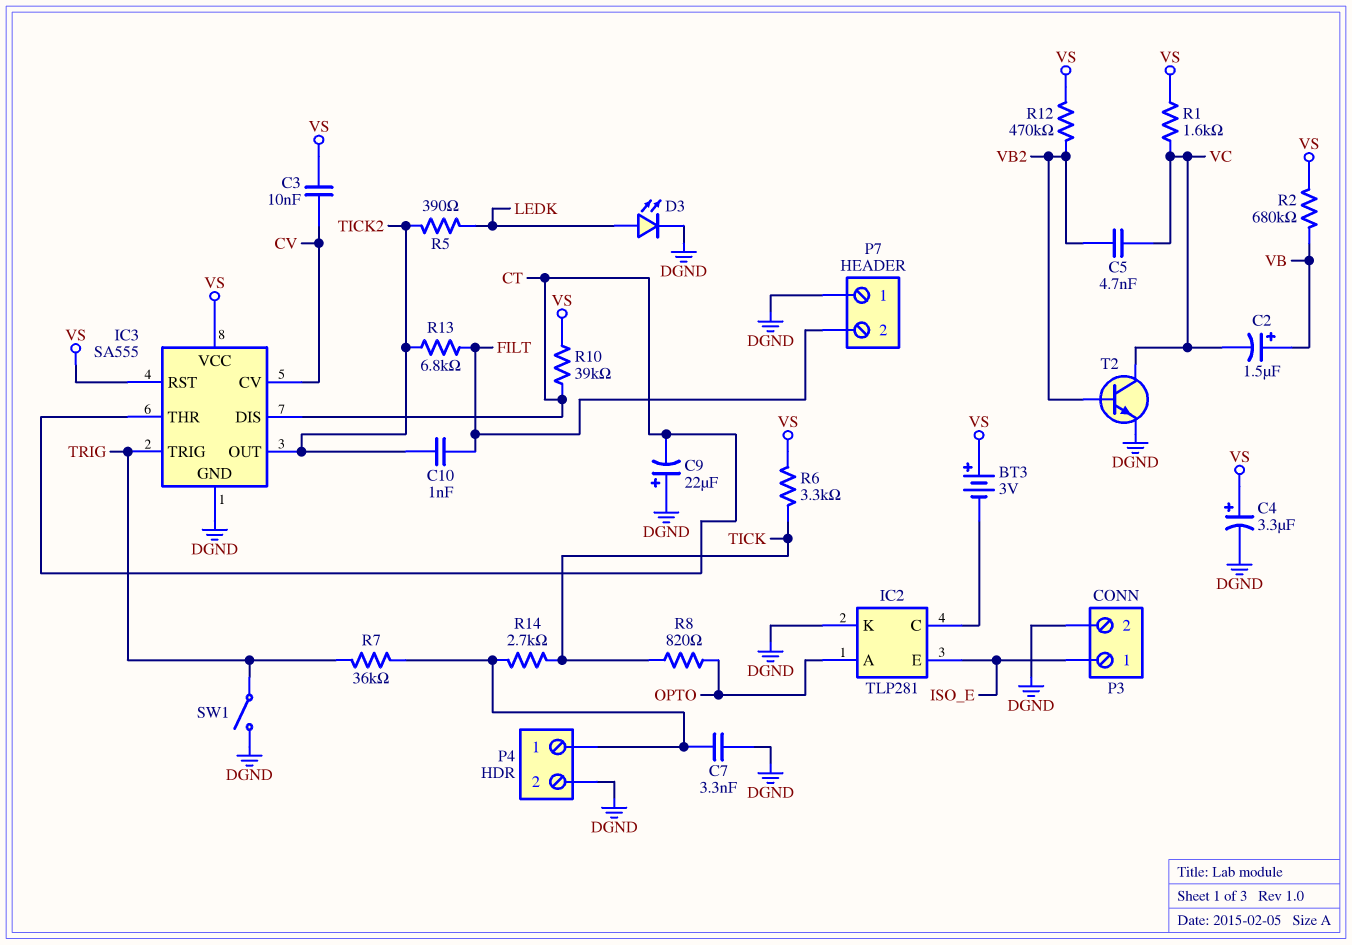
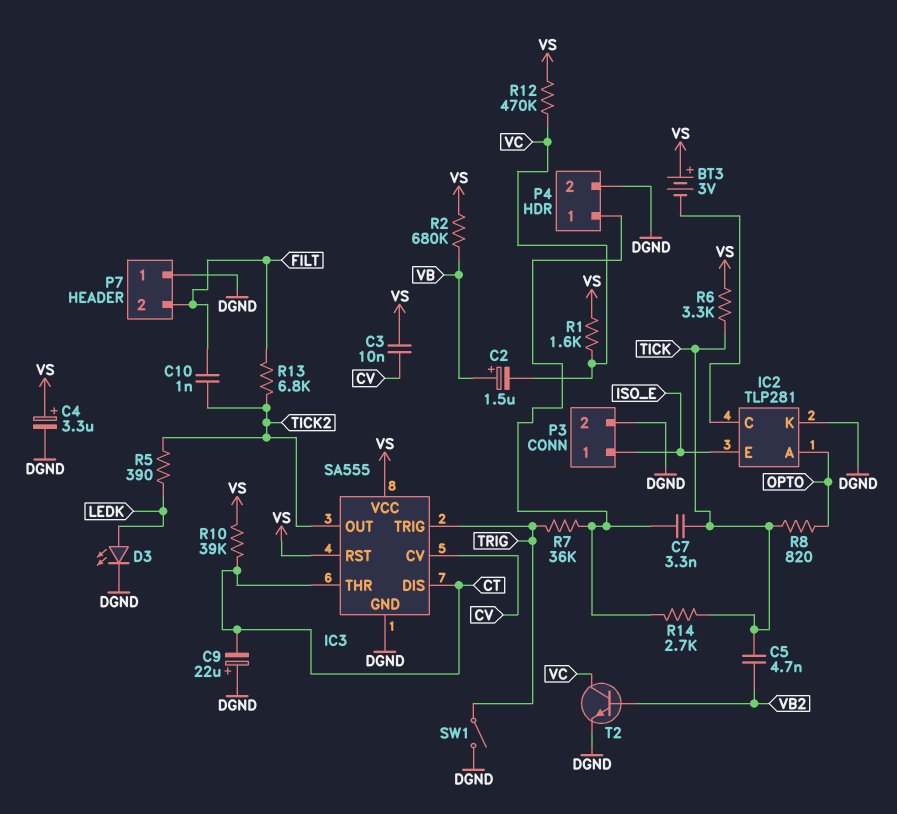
C5: 4.7nF (VB2, VC) -> 4.7nF (TICK, VB2)
C7: 3.3nF (DGND, P4/1) -> 3.3nF (P4/1, TICK)
R12: 470k (VB2, VS) -> 470k (VC, VS)

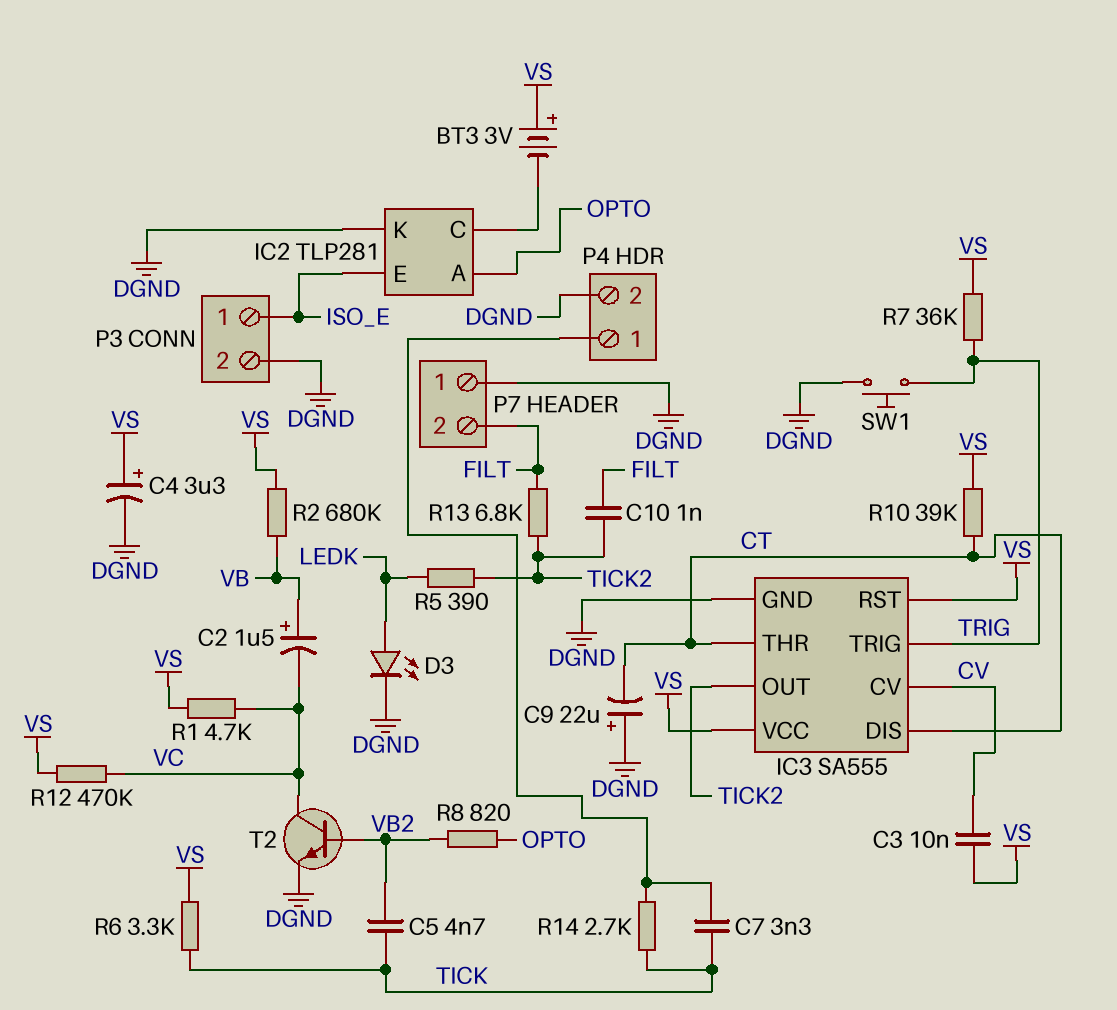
R1: 1.6k (VC, VS) -> 4.7k (VC, VS)
R7: 36k (P4/1, TRIG) -> 36k (TRIG, VS)
R8: 820 (OPTO, TICK) -> 820 (OPTO, VB2)
SW1: switch (DGND, TRIG) -> button (DGND, TRIG)

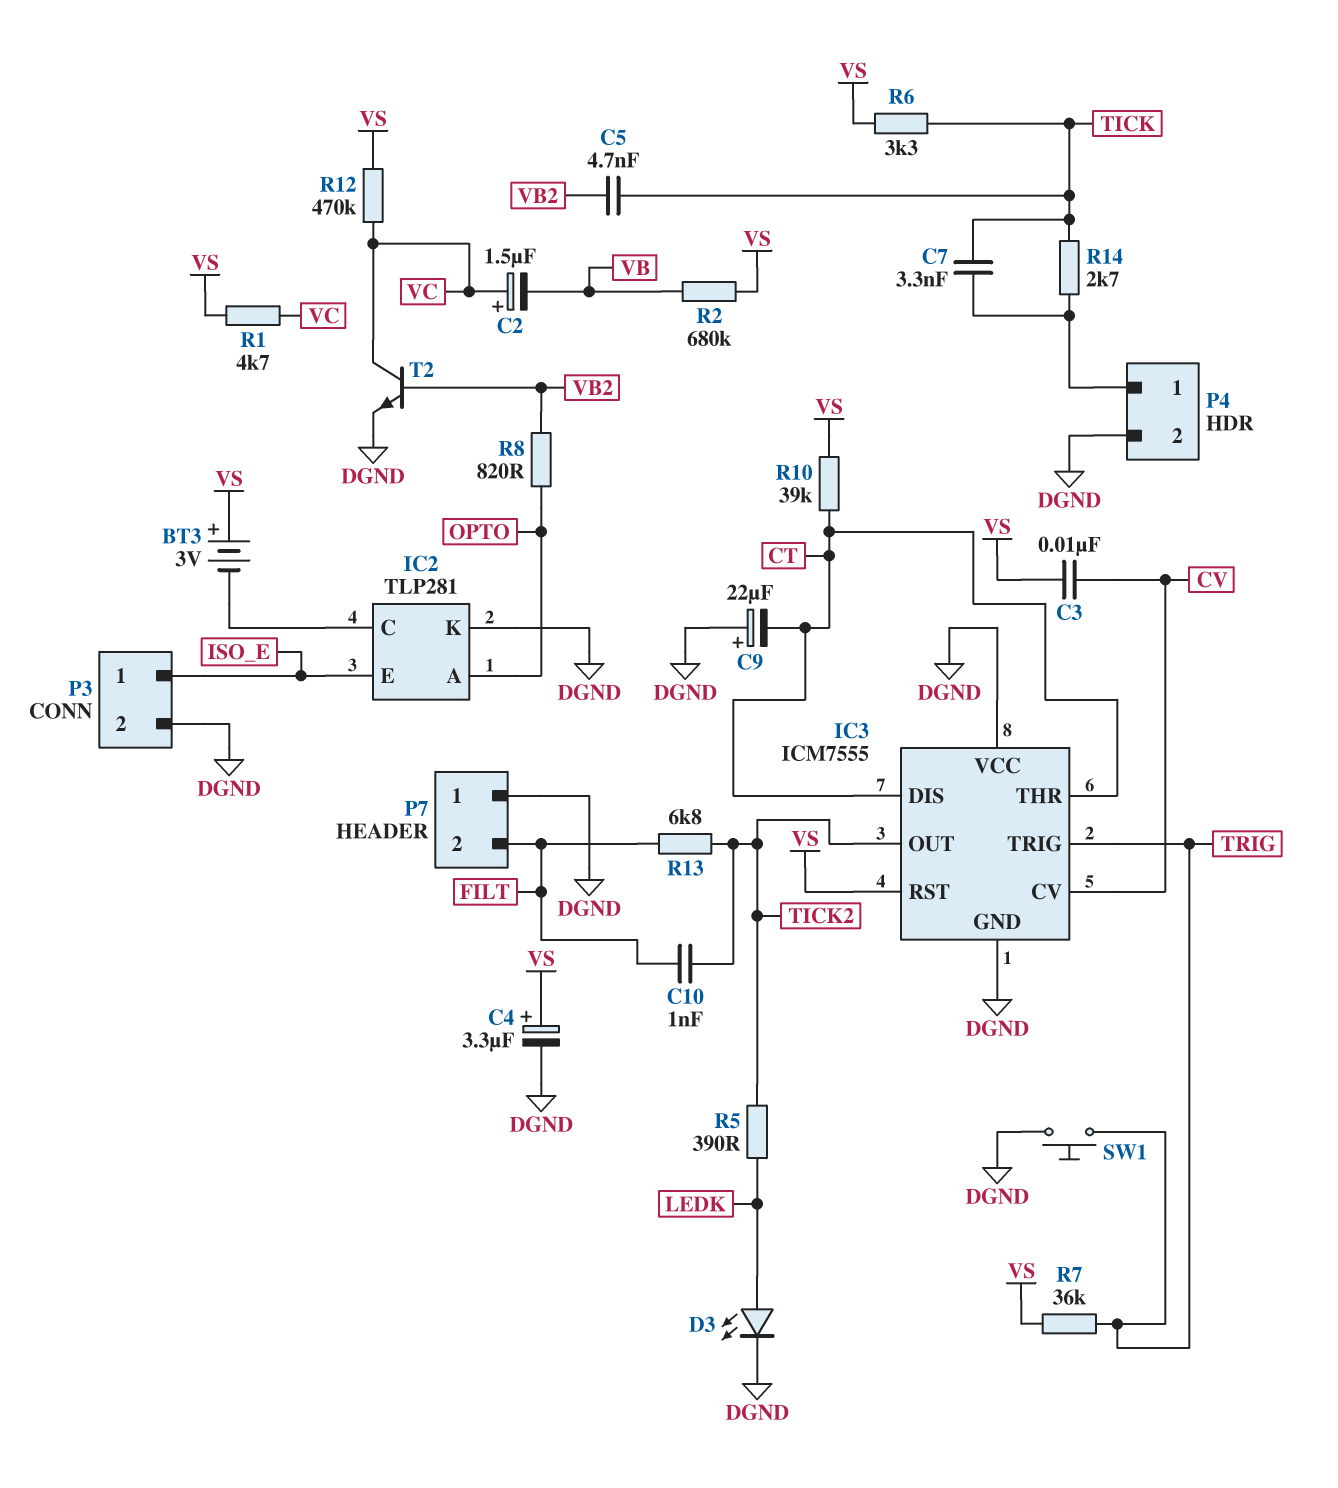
C2: 1.5uF (plus VB, minus VC) -> 1.5uF (plus VC, minus VB)
IC3: SA555 -> ICM7555
IC3 pin VCC: VS -> DGND

